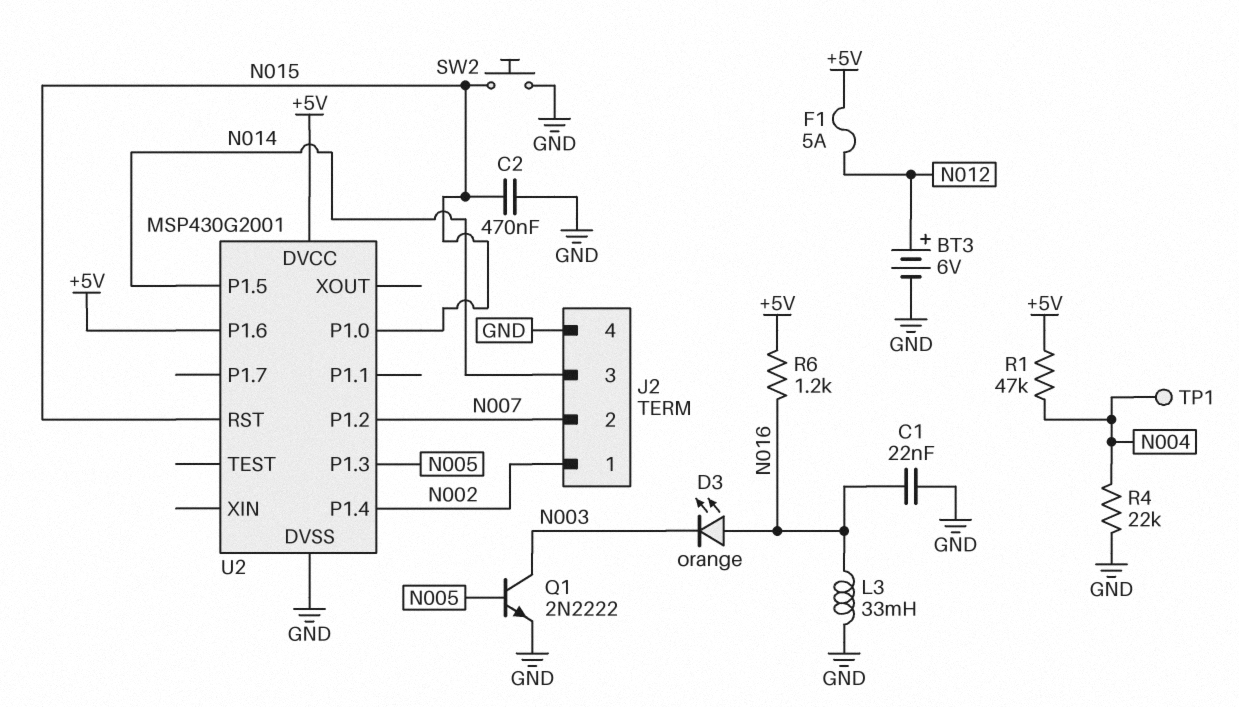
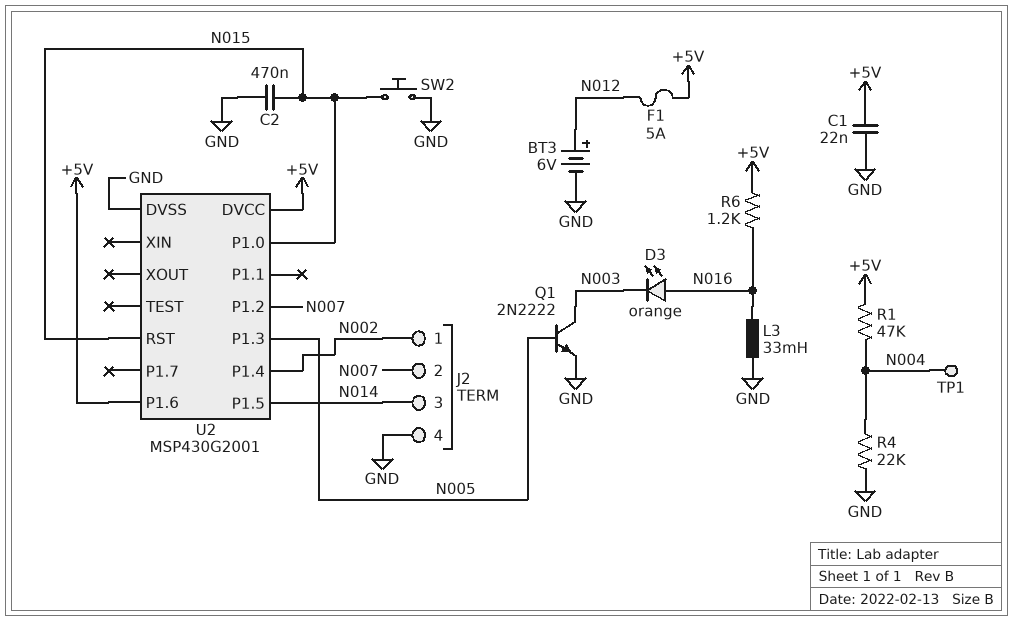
C1: 22nF (GND, N016) -> 22nF (+5V, GND)

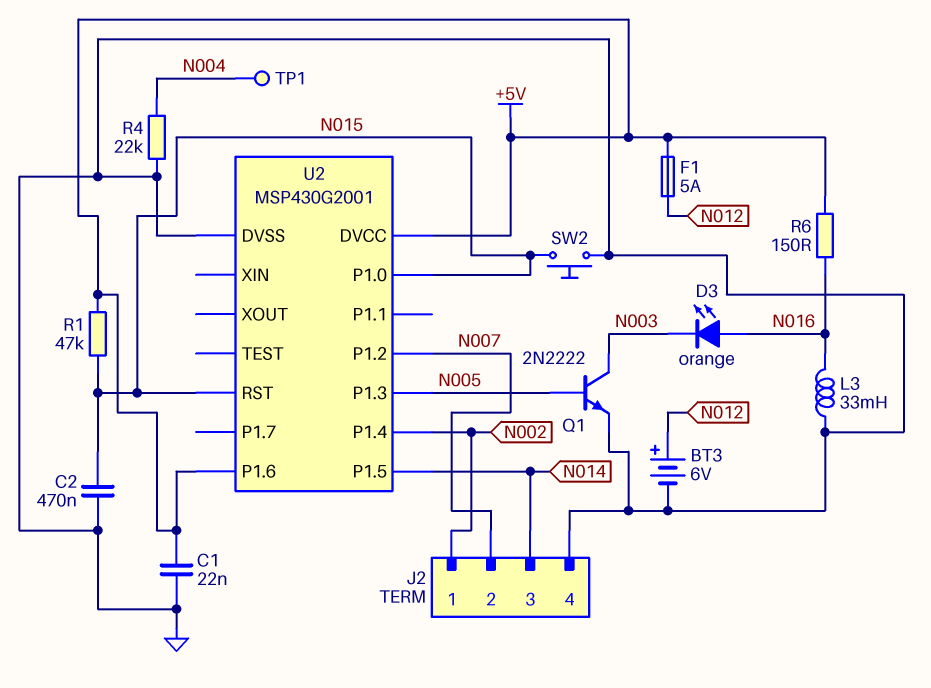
R1: 47k (+5V, N004) -> 47k (+5V, N015)
R6: 1.2k (+5V, N016) -> 150 (+5V, N016)

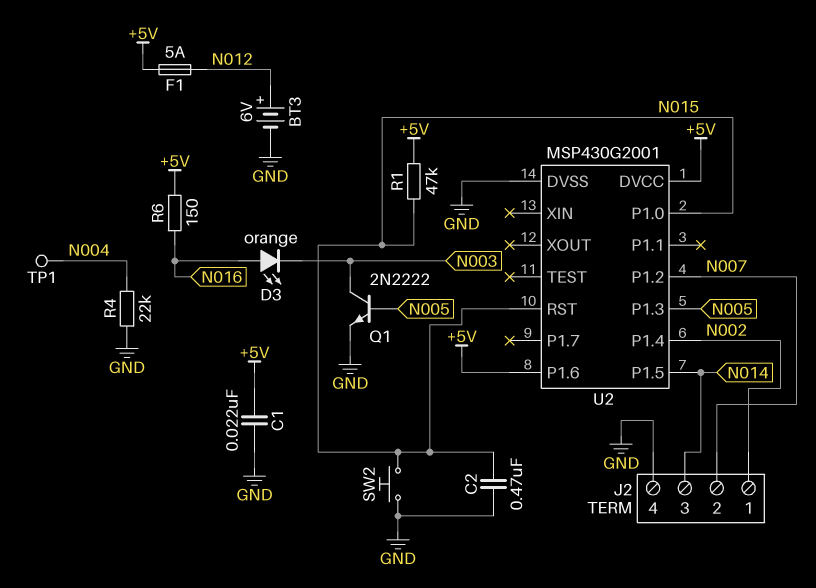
L3: 33mH (GND, N016) -> none

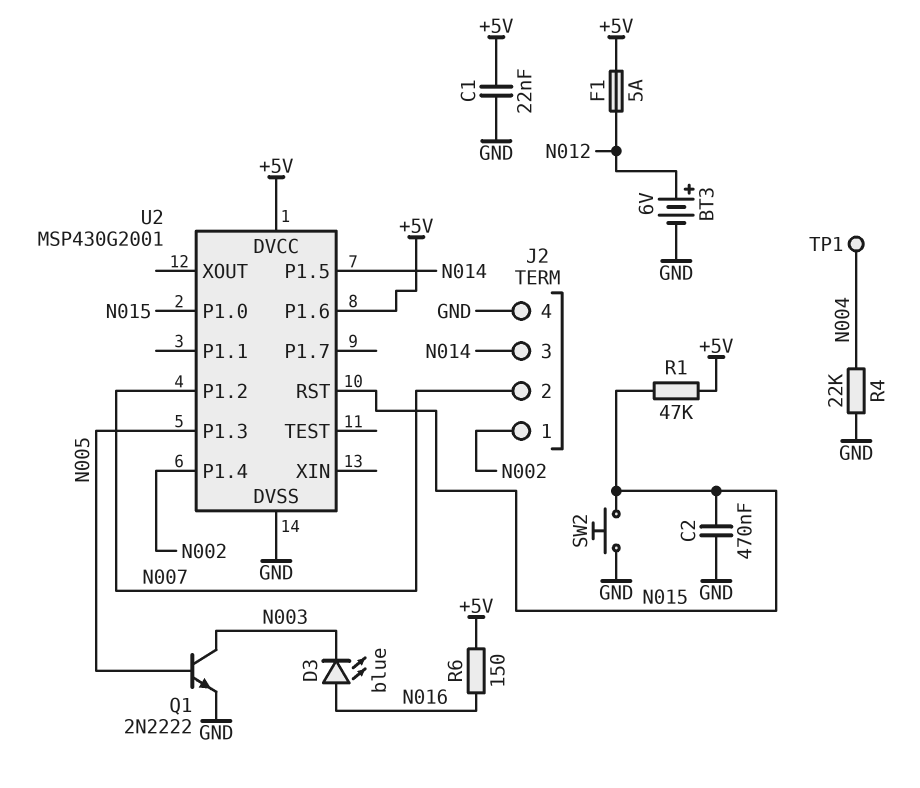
D3: LED orange (A N016, K N003) -> LED blue (A N016, K N003)

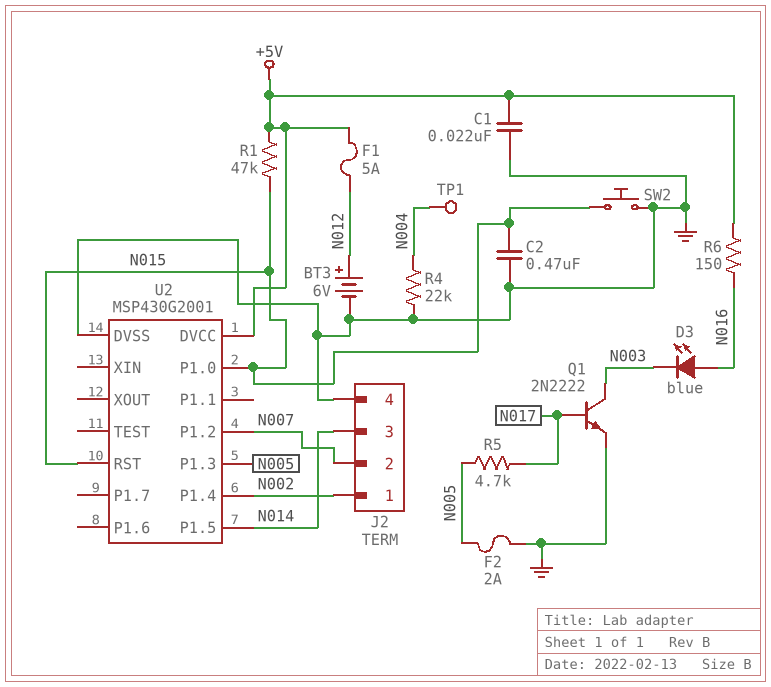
F2: none -> 2A (GND, N005)
Q1: NPN 2N2222 (B N005, C N003, E GND) -> NPN 2N2222 (B N017, C N003, E GND)
R5: none -> 4.7k (N005, N017)
U2 pin P1.6: +5V -> none

